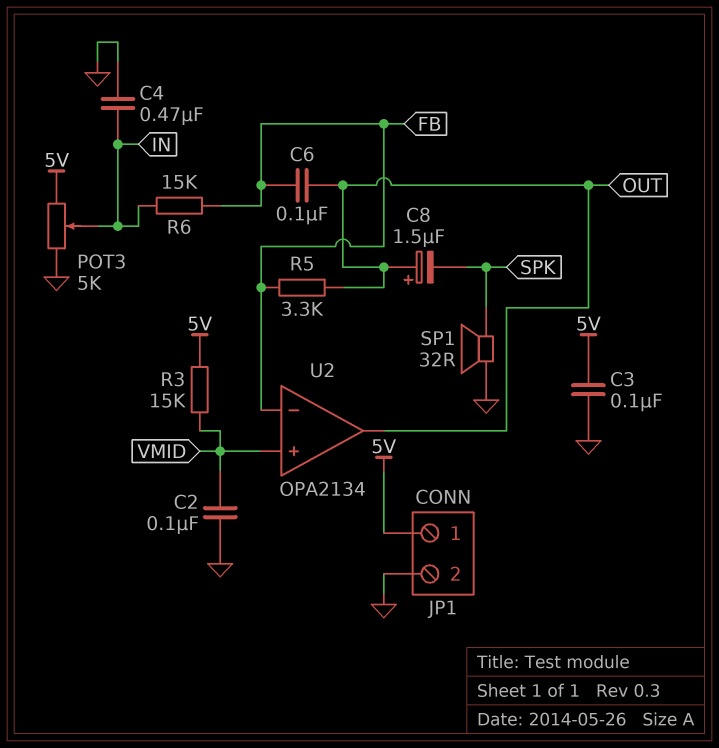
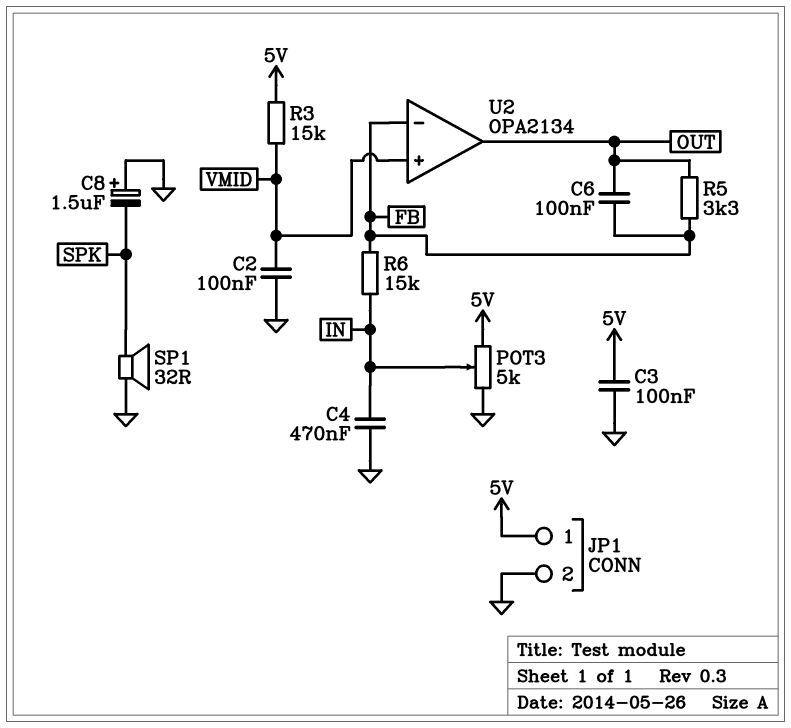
C8: 1.5uF (plus OUT, minus SPK) -> 1.5uF (plus GND, minus SPK)

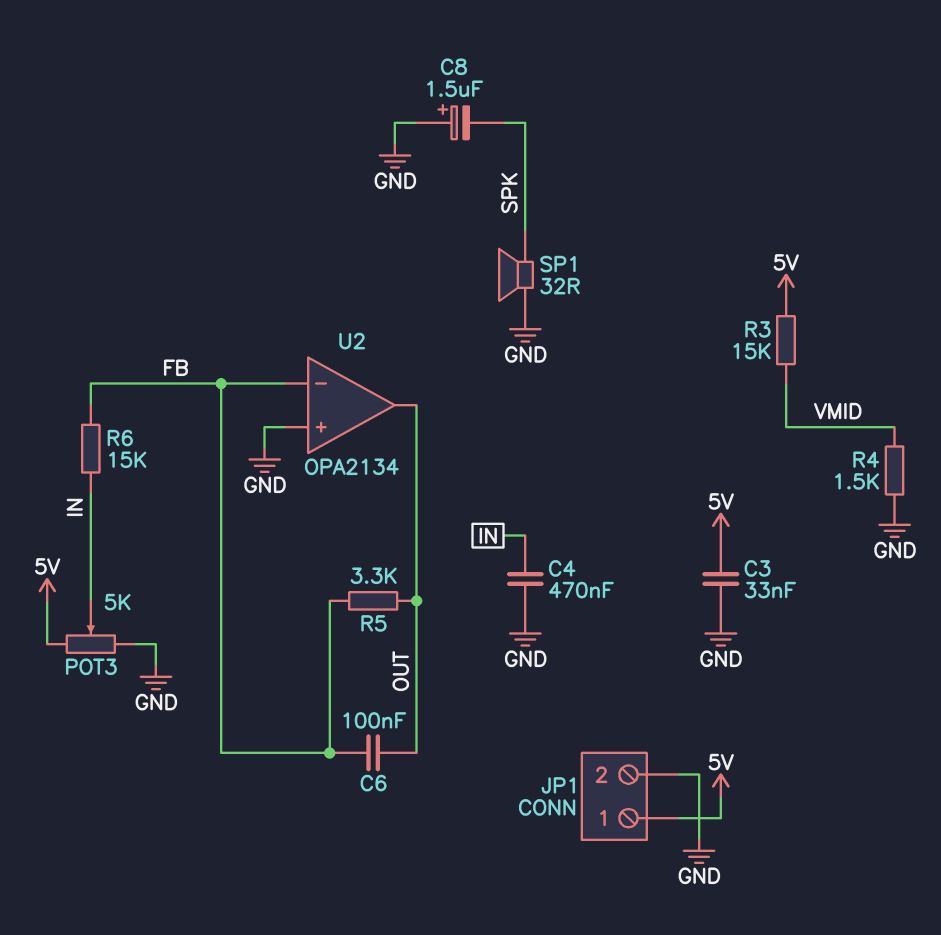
C2: 100nF (GND, VMID) -> none
C3: 100nF (5V, GND) -> 33nF (5V, GND)
R4: none -> 1.5k (GND, VMID)
U2 pin in+: VMID -> GND

